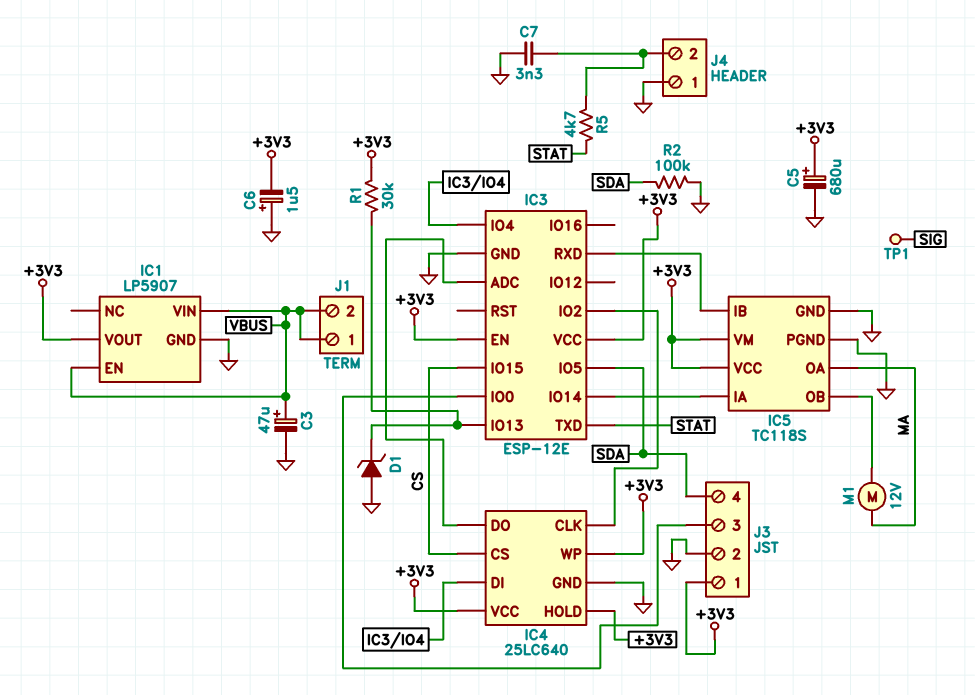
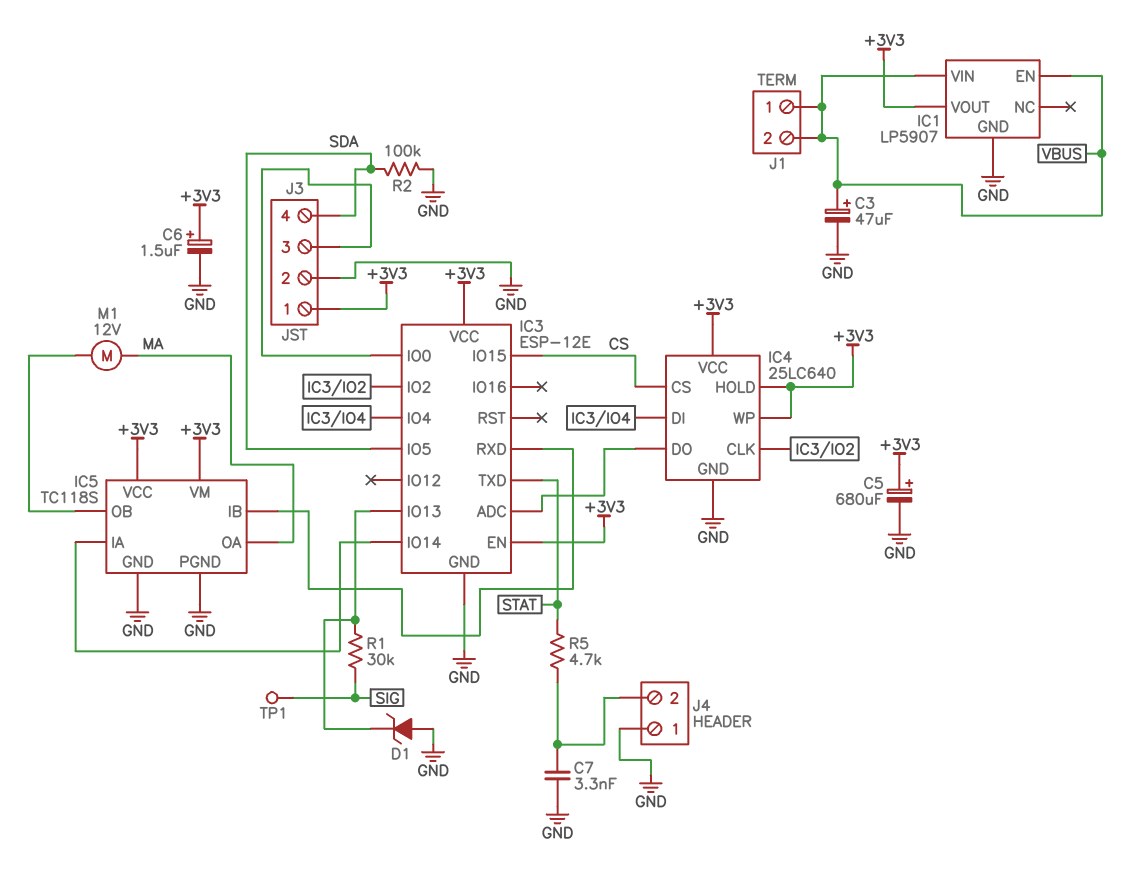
C6: 1.5uF (plus GND, minus +3V3) -> 1.5uF (plus +3V3, minus GND)
R1: 30k (+3V3, IC3/IO13) -> 30k (IC3/IO13, SIG)

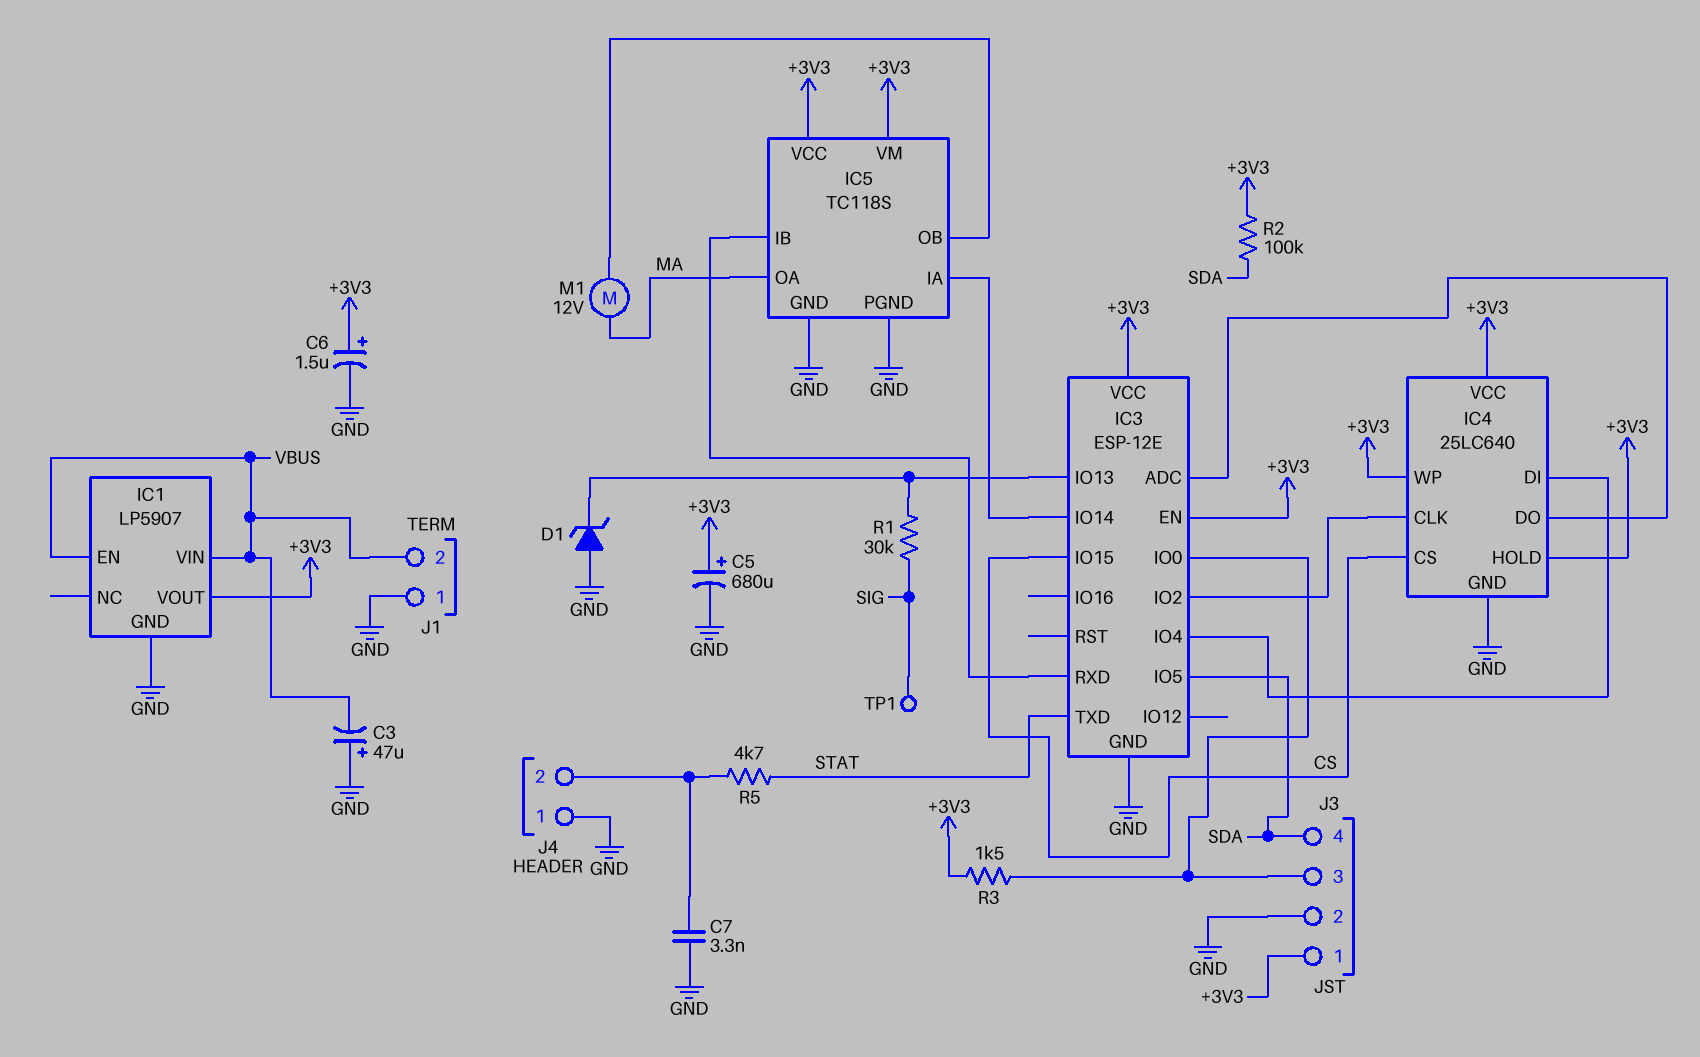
C3: 47uF (plus VBUS, minus GND) -> 47uF (plus GND, minus VBUS)
J1 pin 1: VBUS -> GND
R2: 100k (GND, SDA) -> 100k (+3V3, SDA)
R3: none -> 1.5k (+3V3, IC3/IO0)

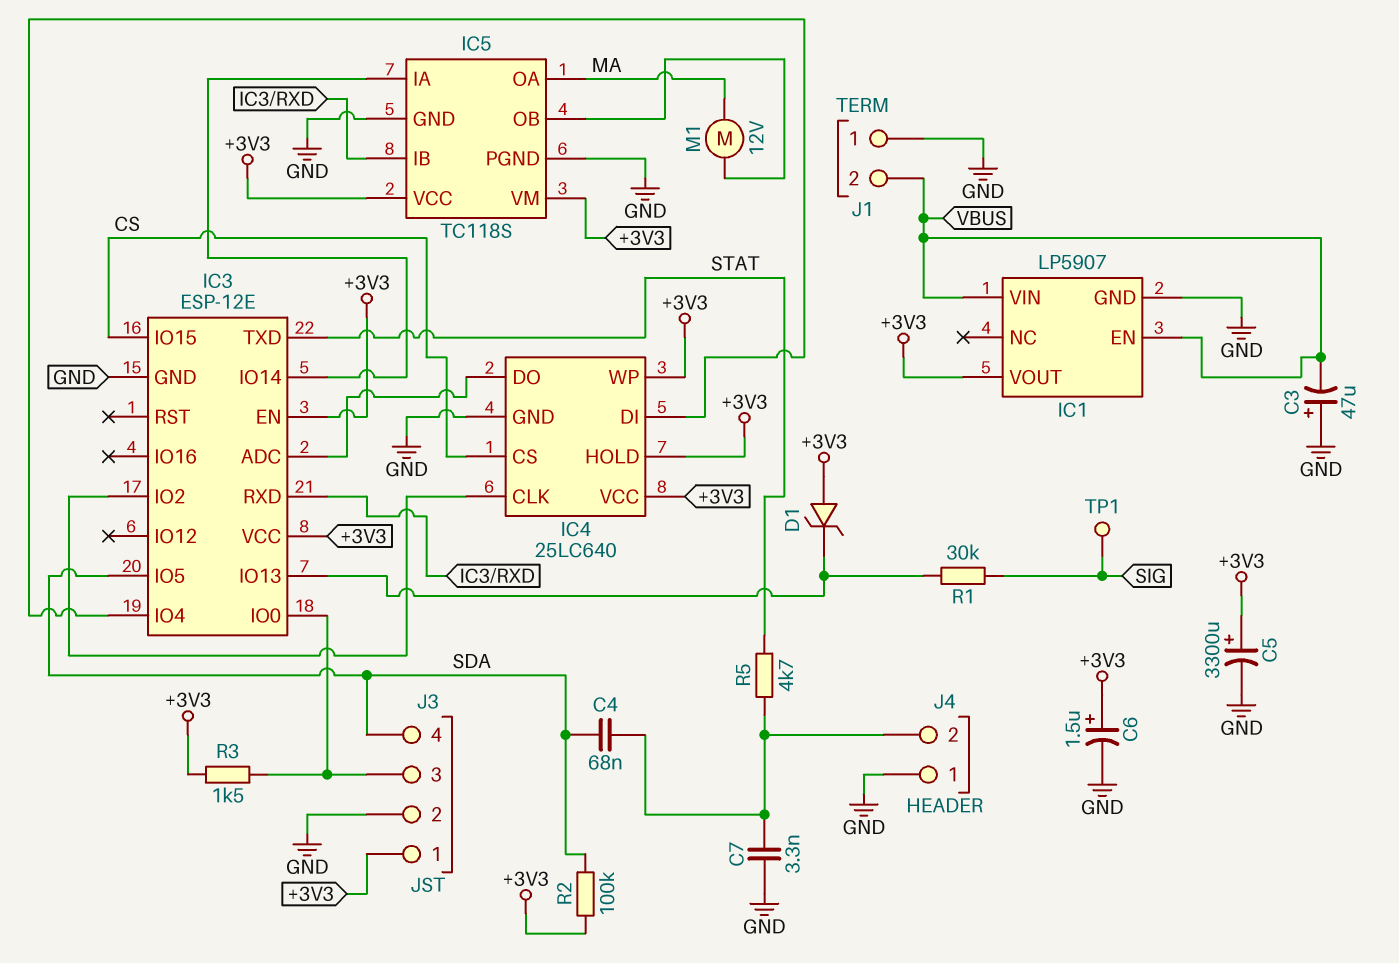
C4: none -> 68nF (J4/2, SDA)
C5: 680uF (plus +3V3, minus GND) -> 3300uF (plus +3V3, minus GND)
D1: zener (A GND, K IC3/IO13) -> zener (A +3V3, K IC3/IO13)

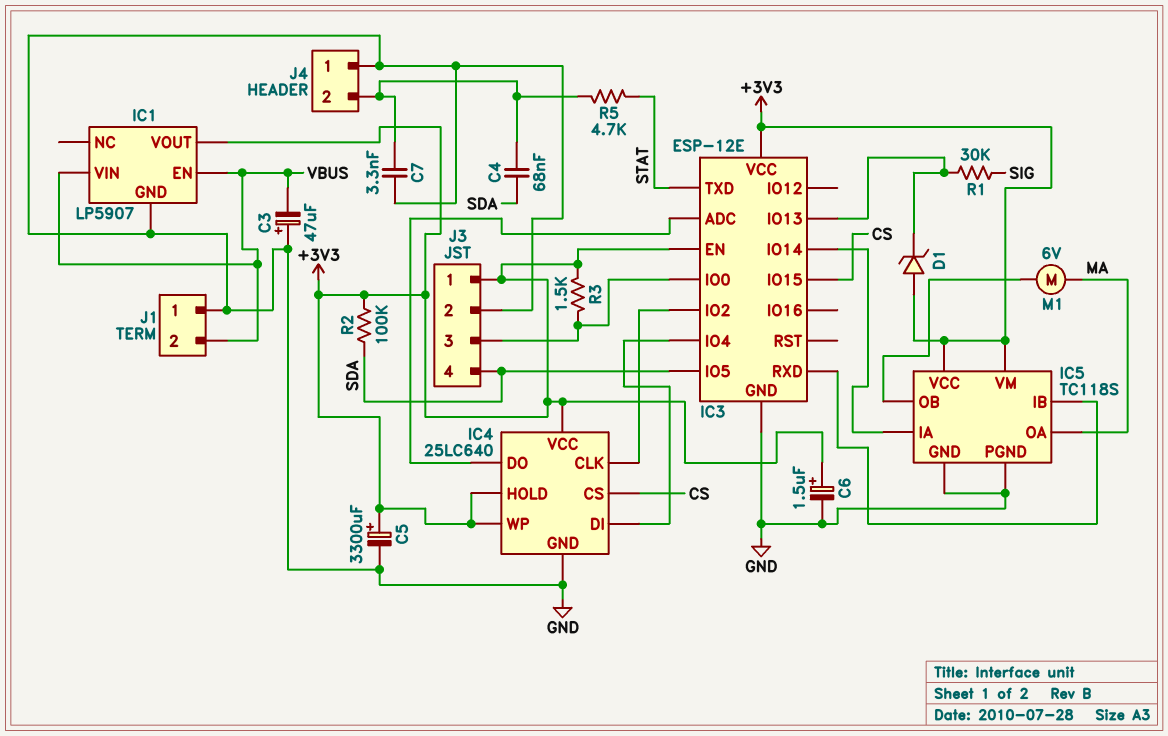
M1: motor 12V (IC5/OB, MA) -> motor 6V (IC5/OB, MA)
TP1: test point (SIG) -> none

